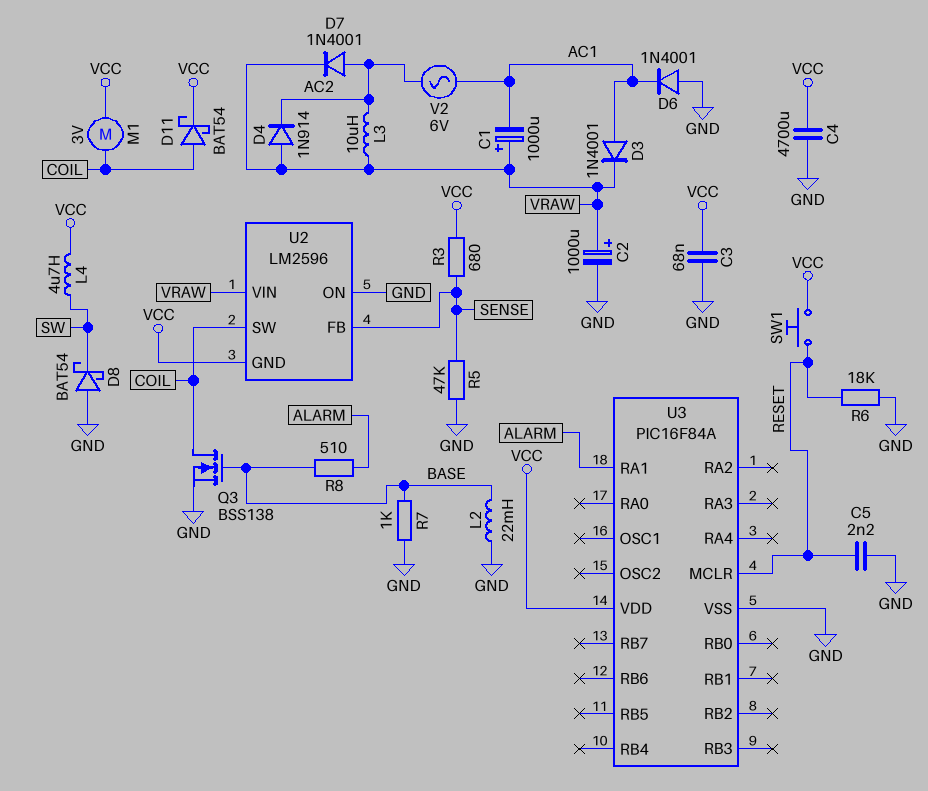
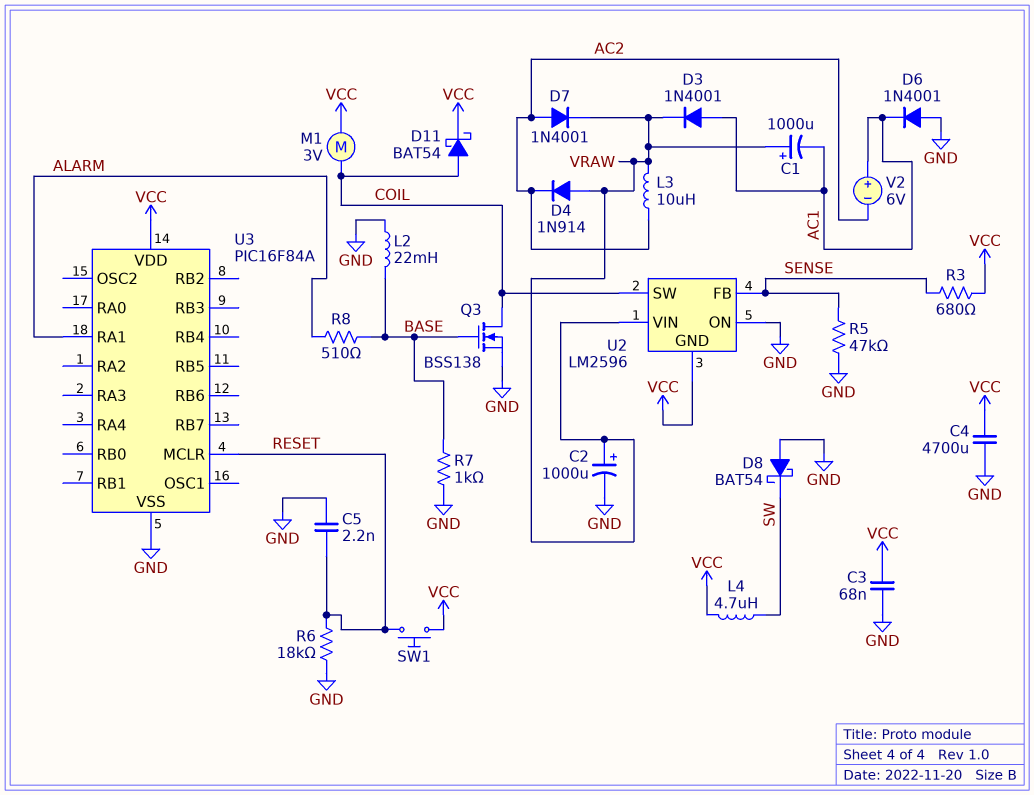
V2: AC 6V (AC1, AC2) -> 6V (plus AC1, minus AC2)

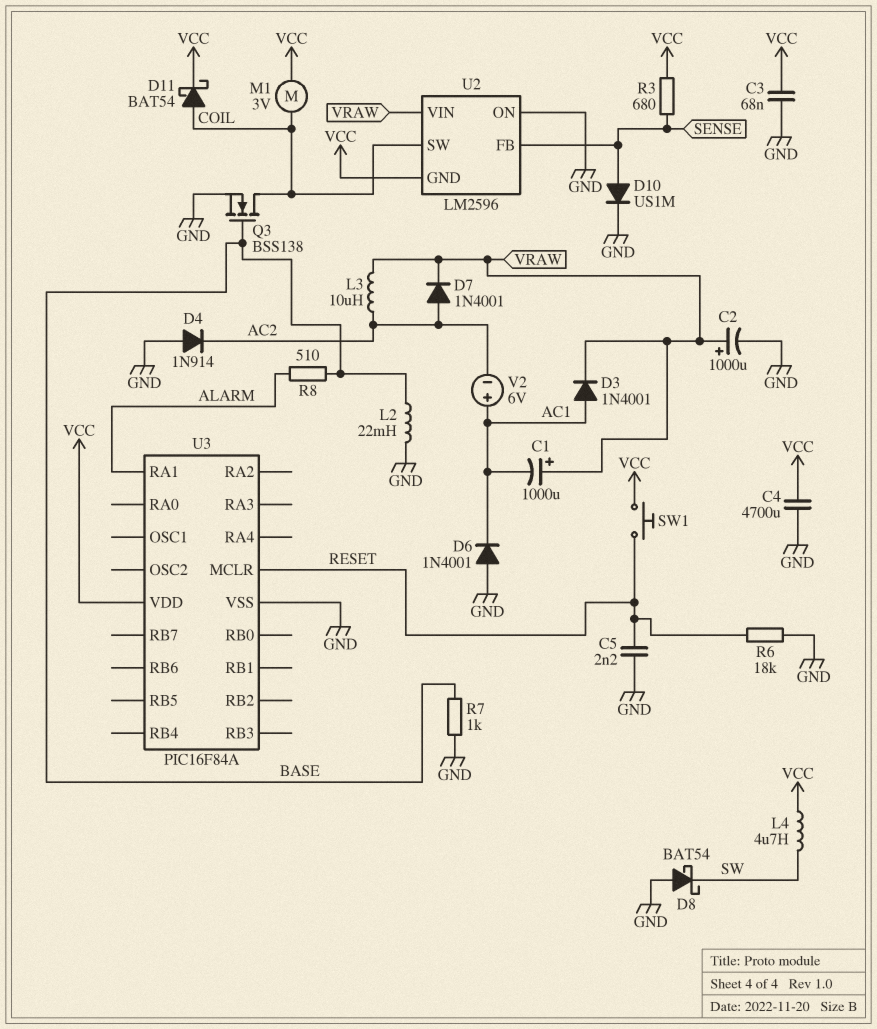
D4: diode 1N914 (A VRAW, K AC2) -> diode 1N914 (A GND, K AC2)
D10: none -> diode US1M (A SENSE, K GND)
R5: 47k (GND, SENSE) -> none

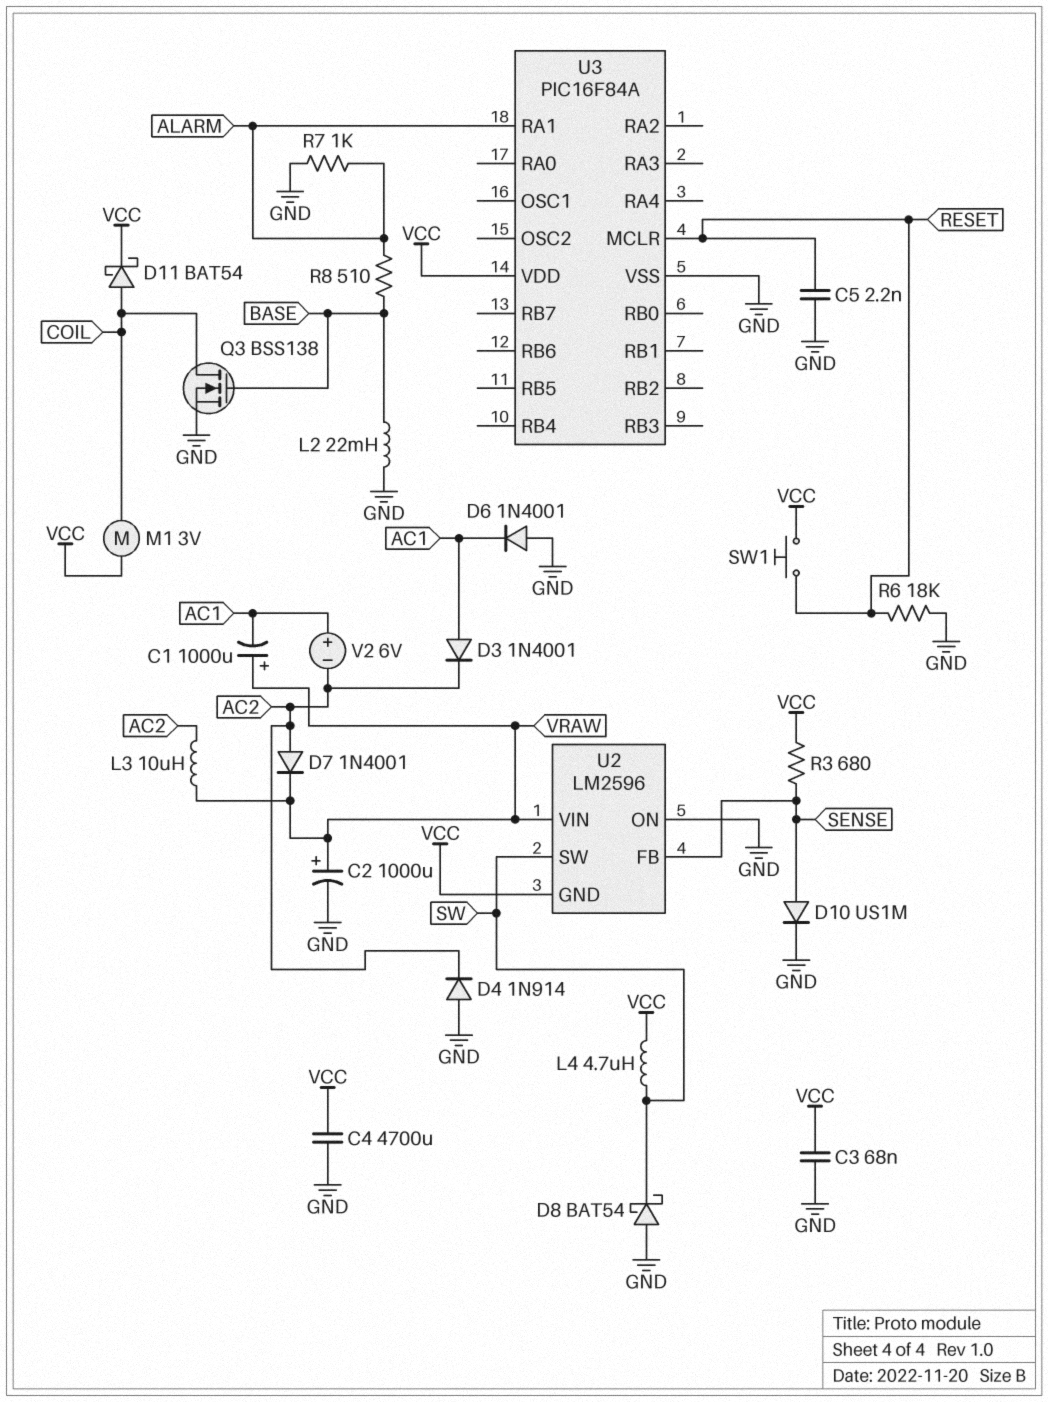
D3: diode 1N4001 (A AC1, K VRAW) -> diode 1N4001 (A AC1, K AC2)
R7: 1k (BASE, GND) -> 1k (ALARM, GND)
U2 pin SW: COIL -> SW

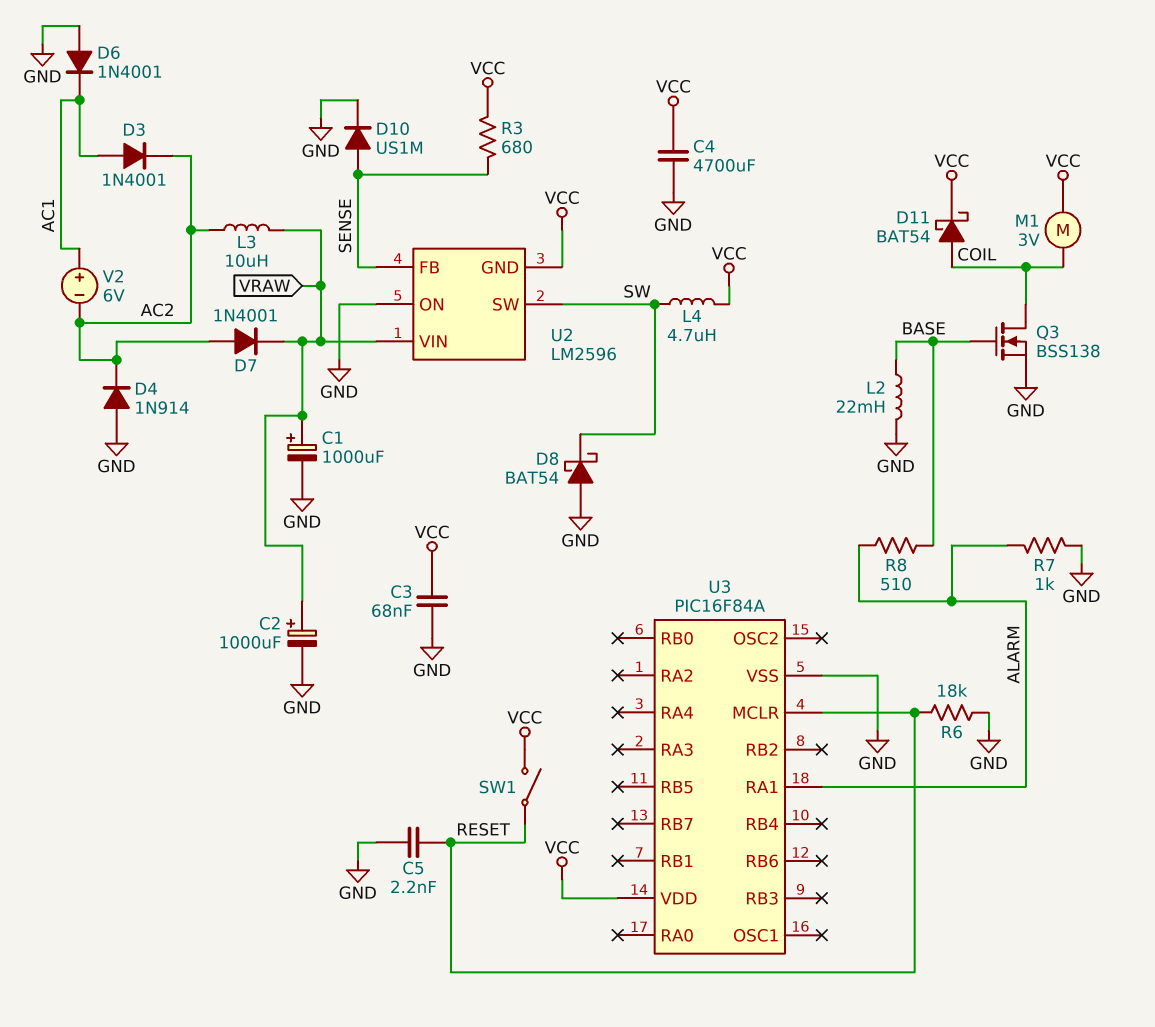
C1: 1000uF (plus VRAW, minus AC1) -> 1000uF (plus VRAW, minus GND)
SW1: button (RESET, VCC) -> switch (RESET, VCC)

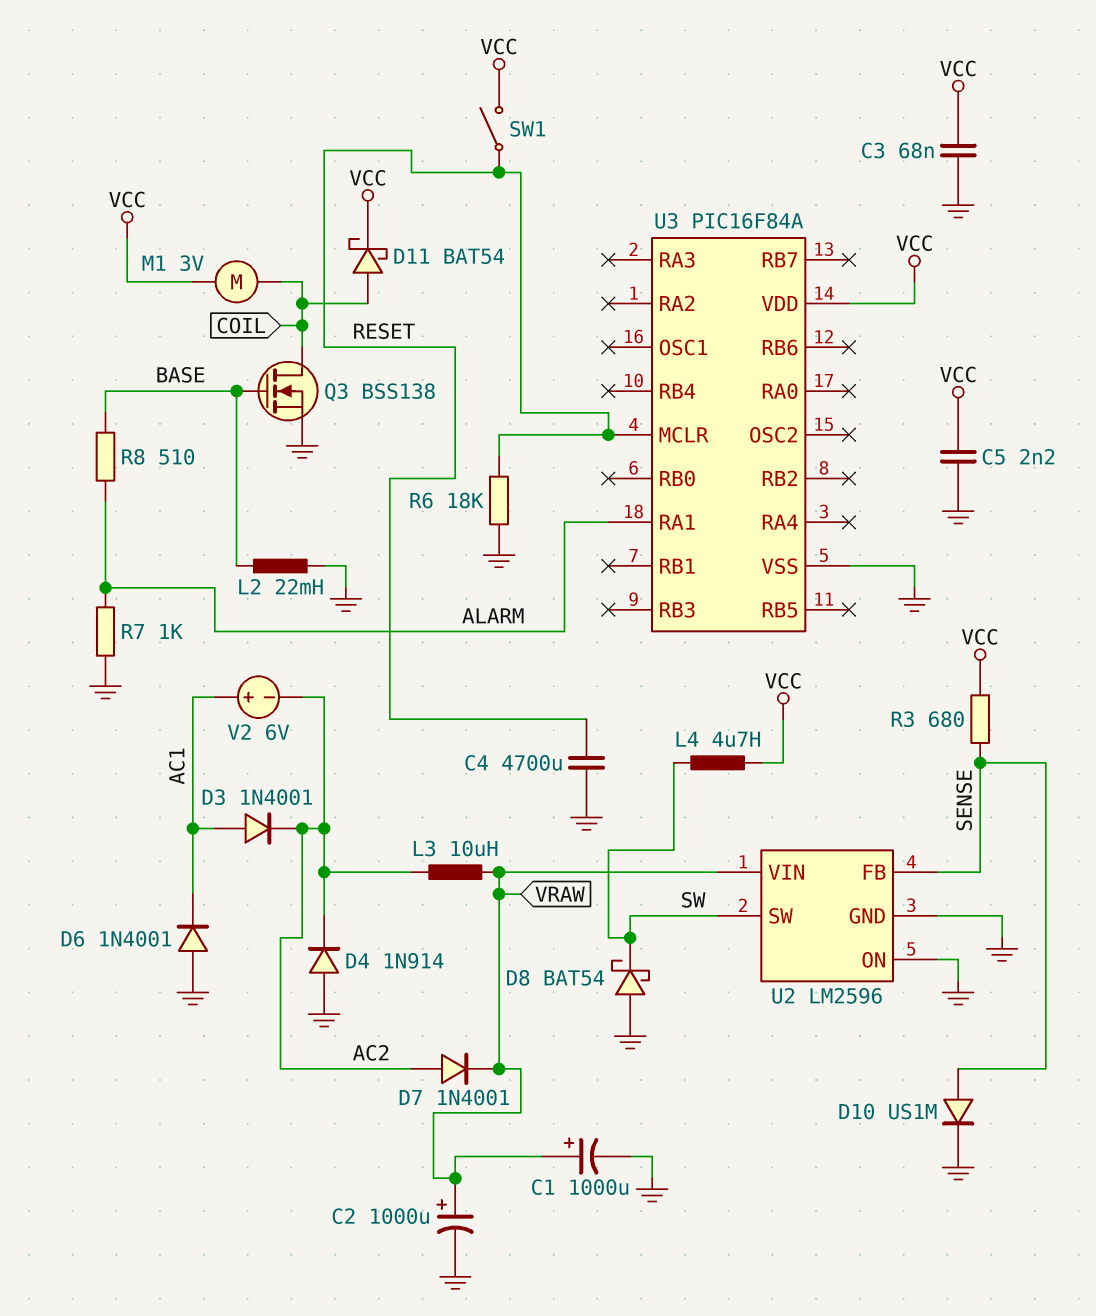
C4: 4700uF (GND, VCC) -> 4700uF (GND, RESET)
C5: 2.2nF (GND, RESET) -> 2.2nF (GND, VCC)
U2 pin GND: VCC -> GND

